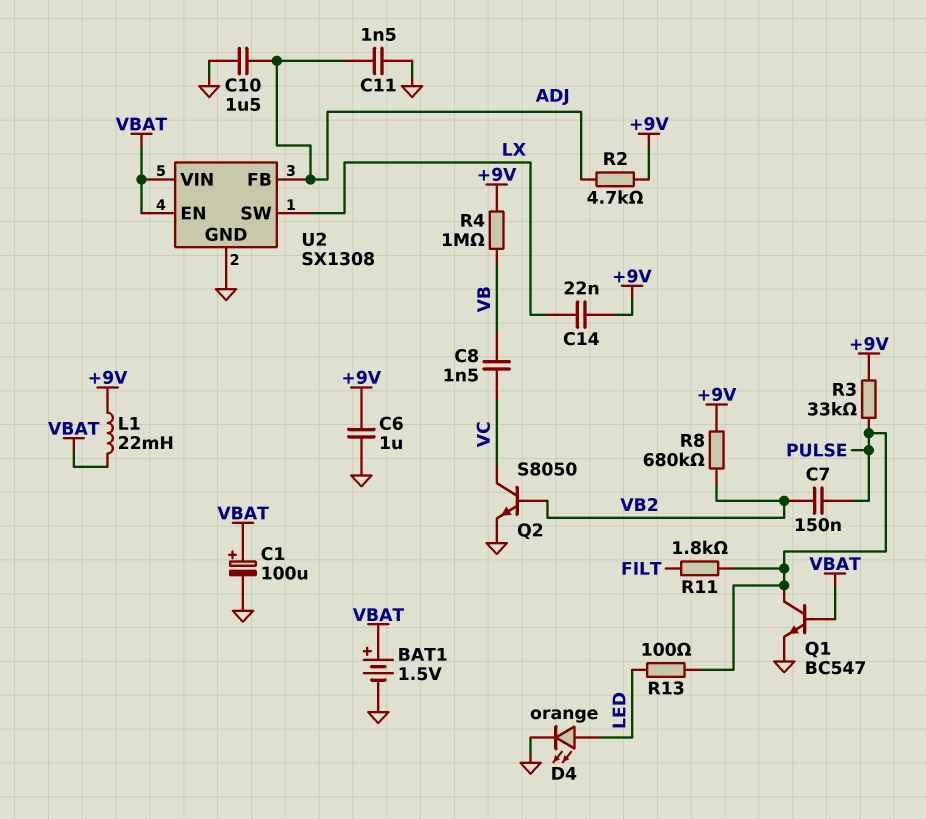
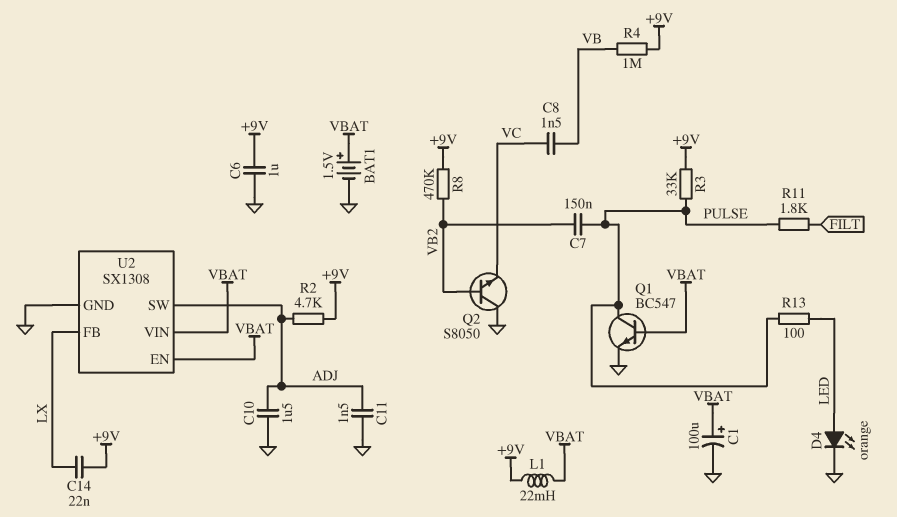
Q2: NPN S8050 (B VB2, C VC, E GND) -> NPN S8050 (B VB2, C GND, E VC)
R8: 680k (+9V, VB2) -> 470k (+9V, VB2)
U2 pin FB: ADJ -> LX
U2 pin SW: LX -> ADJ

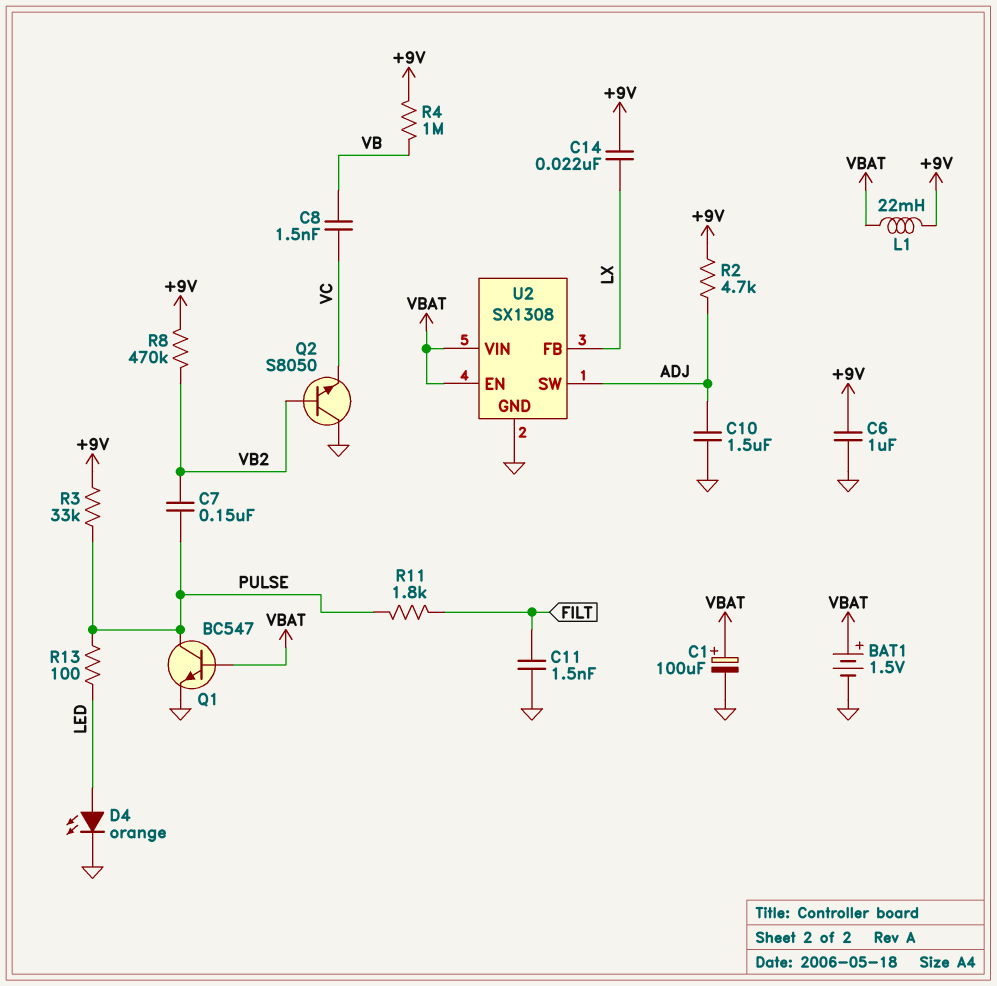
C11: 1.5nF (ADJ, GND) -> 1.5nF (FILT, GND)

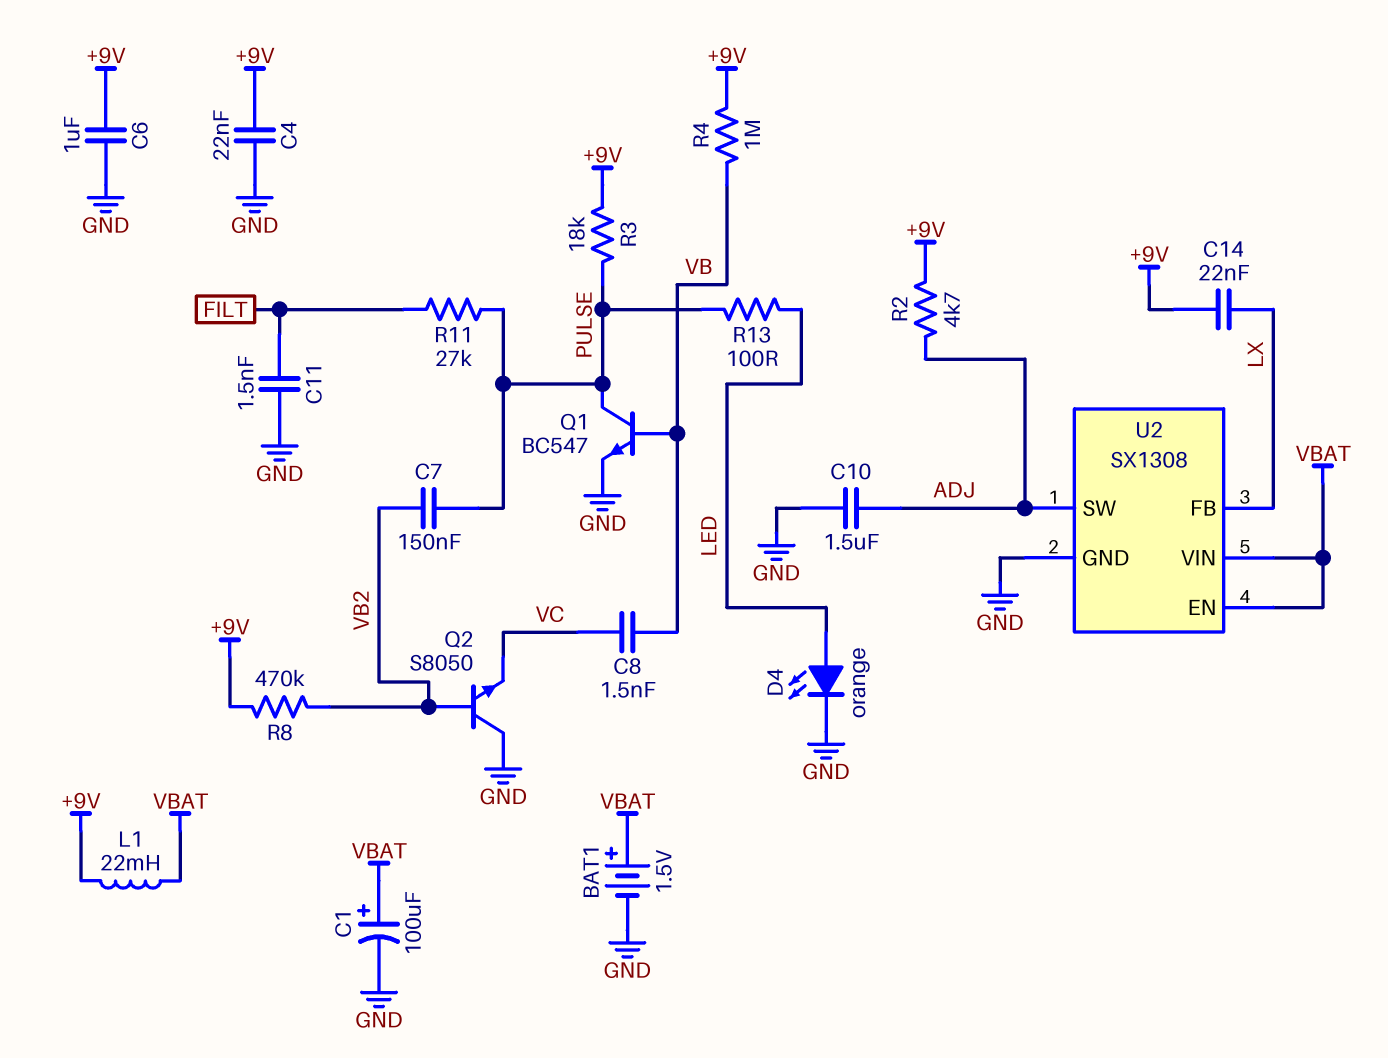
C4: none -> 22nF (+9V, GND)
Q1: NPN BC547 (B VBAT, C PULSE, E GND) -> NPN BC547 (B VB, C PULSE, E GND)
R3: 33k (+9V, PULSE) -> 18k (+9V, PULSE)
R11: 1.8k (FILT, PULSE) -> 27k (FILT, PULSE)

